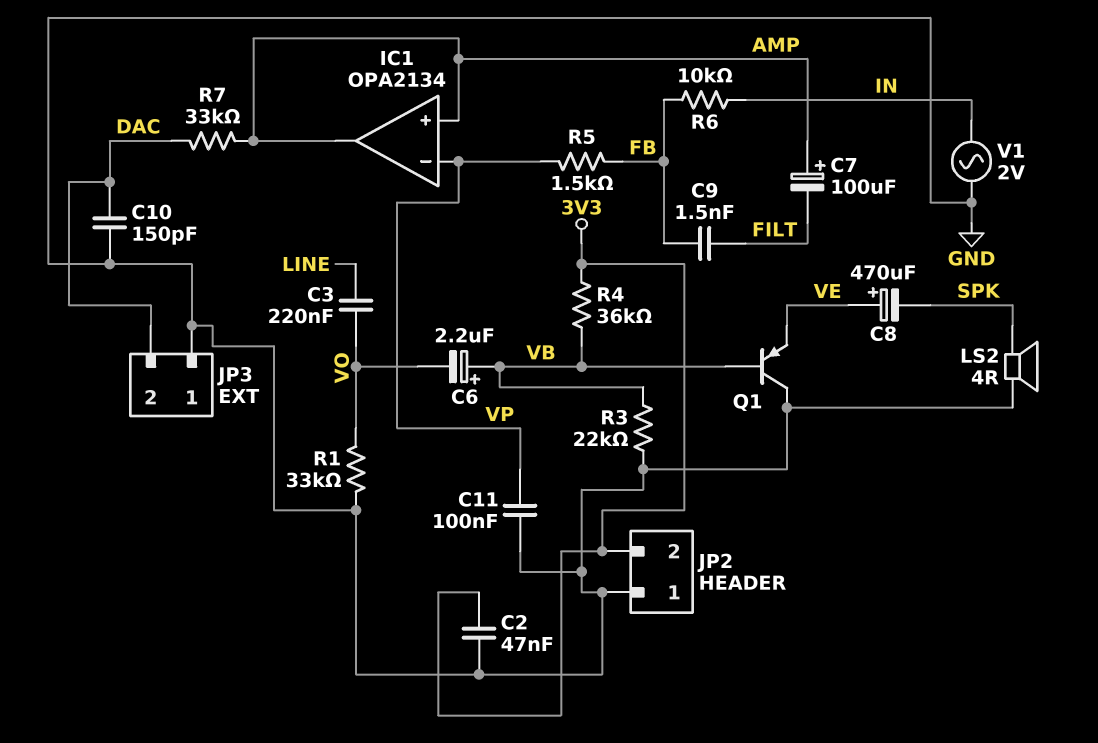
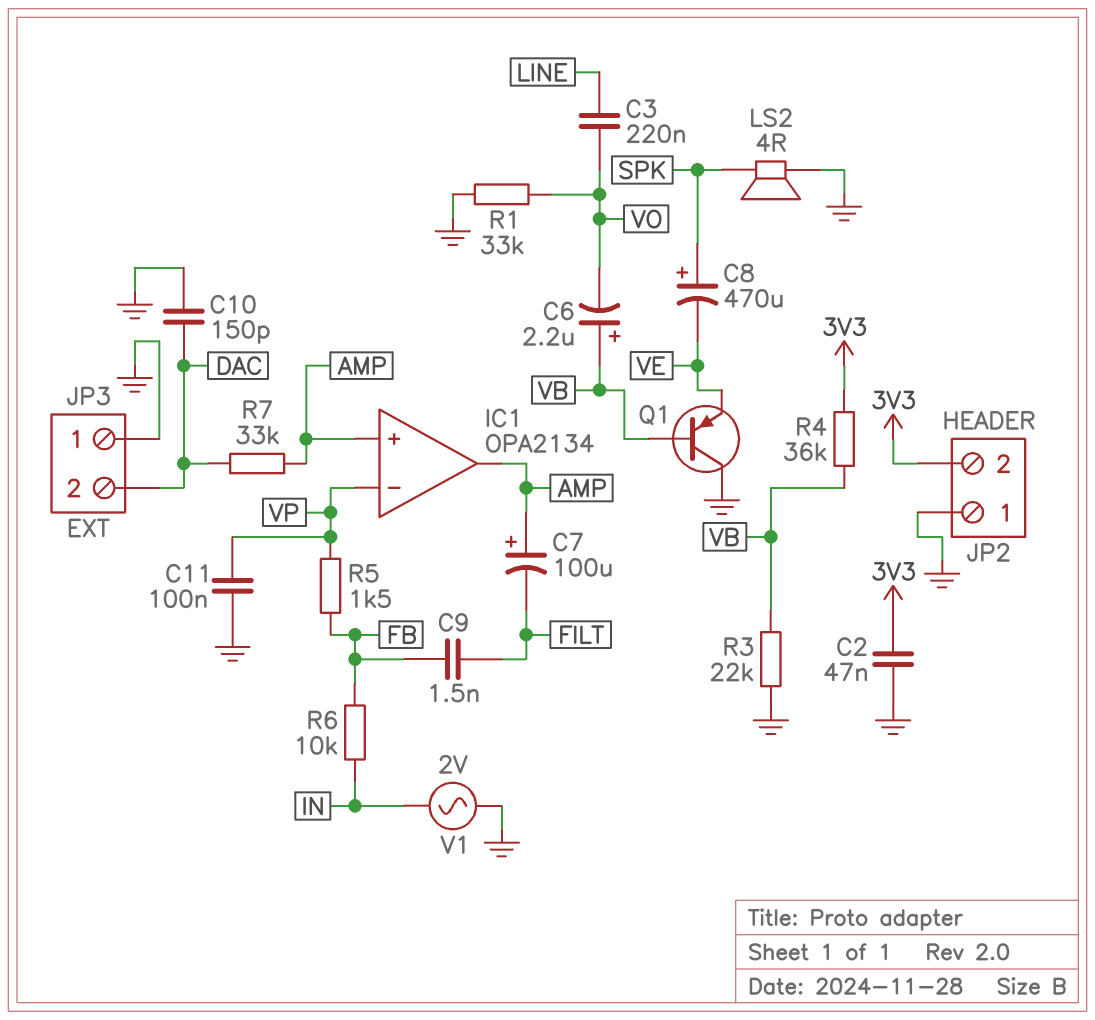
C8: 470uF (plus VE, minus SPK) -> 470uF (plus SPK, minus VE)

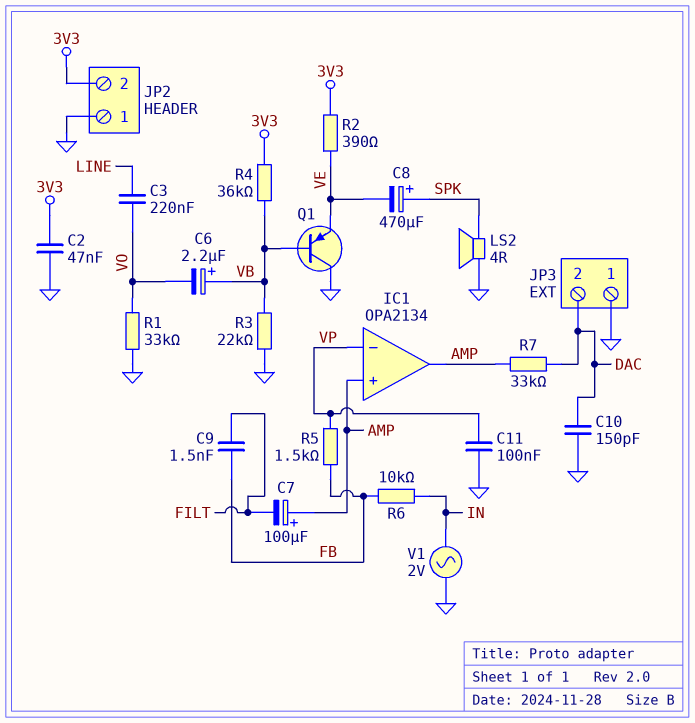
R2: none -> 390 (3V3, VE)

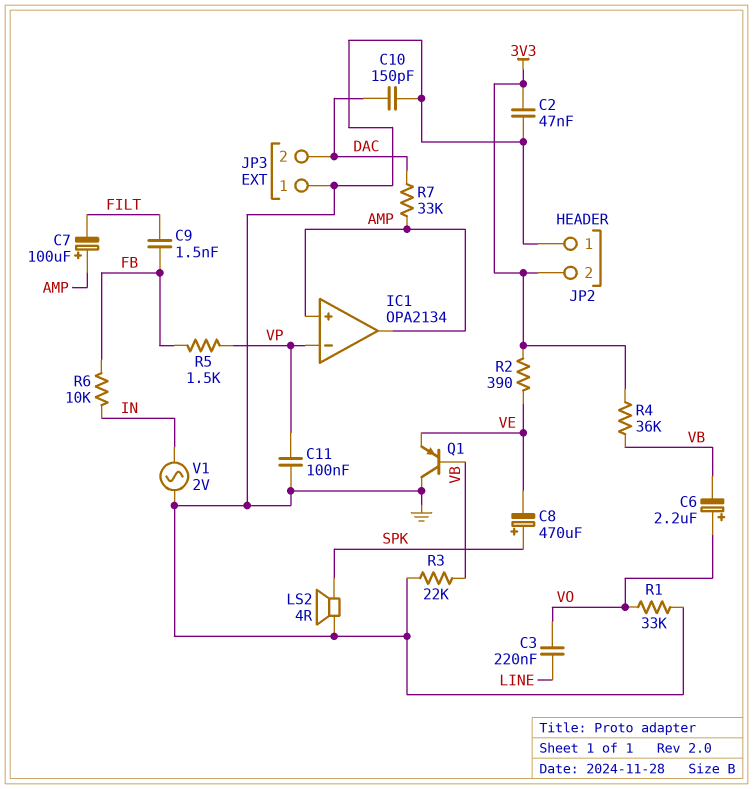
C6: 2.2uF (plus VB, minus VO) -> 2.2uF (plus VO, minus VB)

